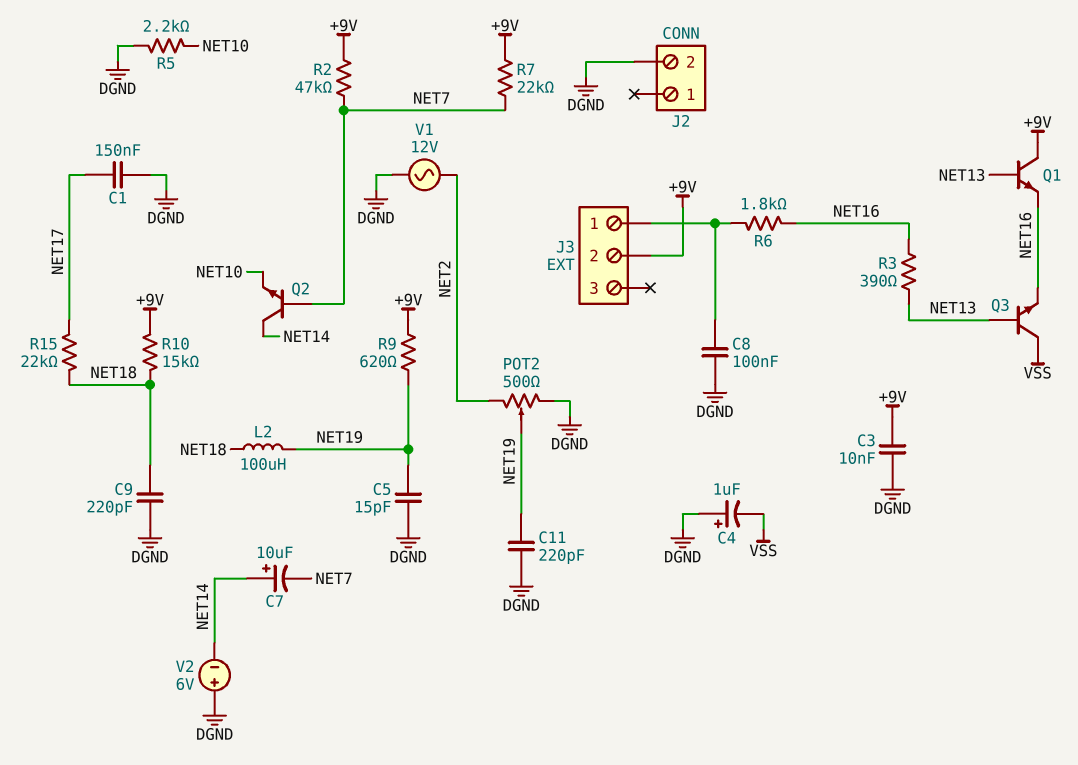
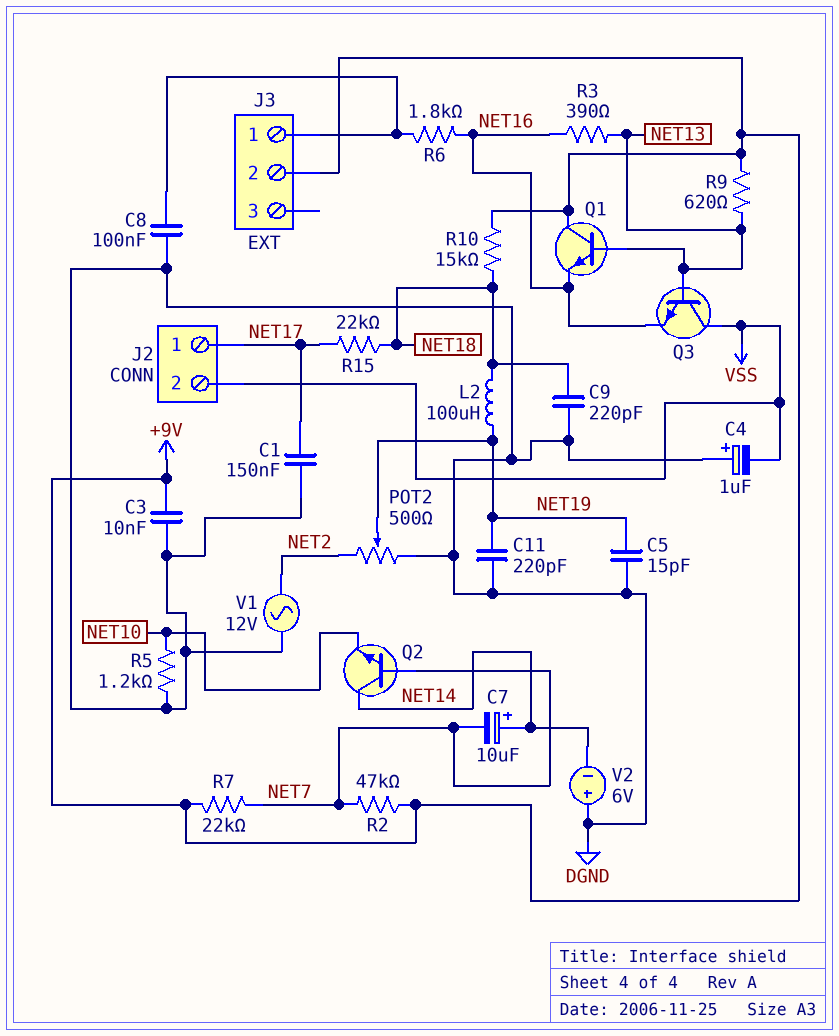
J2 pin 1: none -> NET17
J2 pin 2: DGND -> VSS
R5: 2.2k (DGND, NET10) -> 1.2k (DGND, NET10)
R9: 620 (+9V, NET19) -> 620 (+9V, NET13)

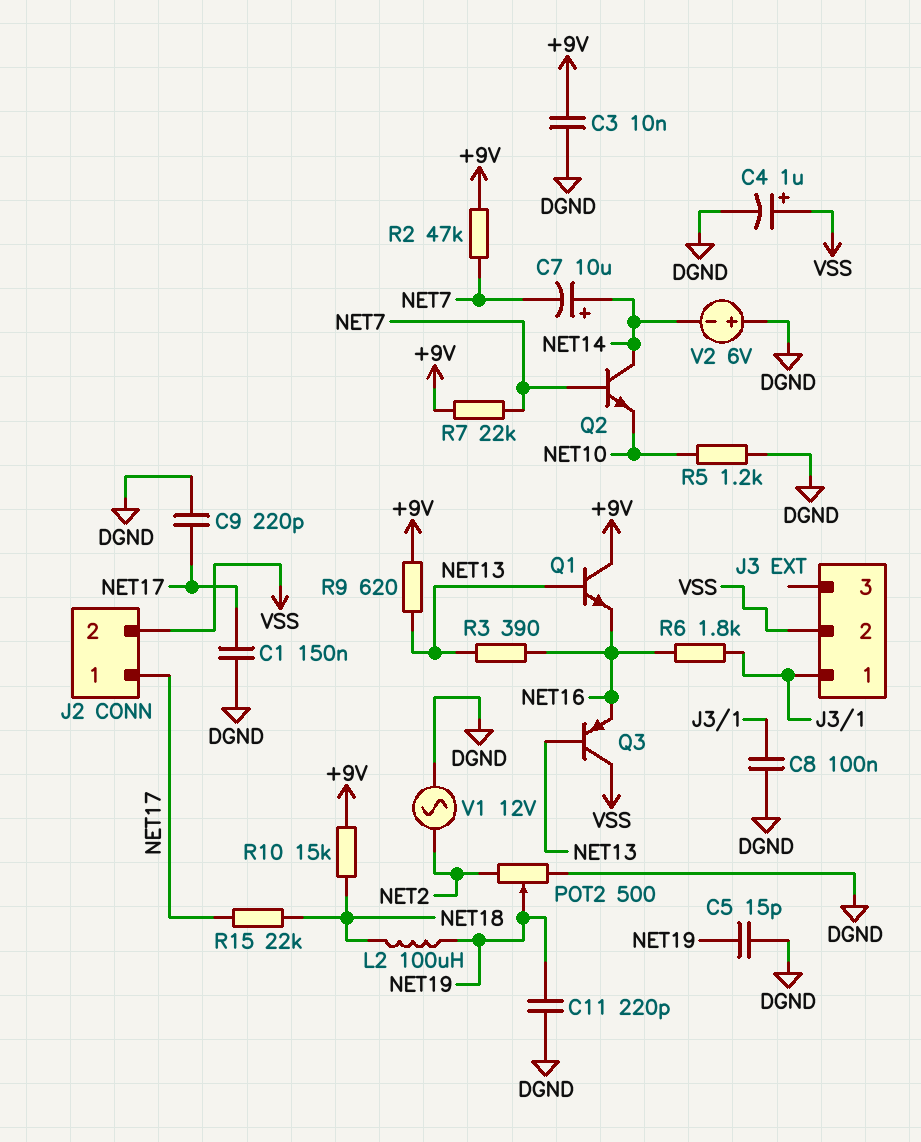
C4: 1uF (plus DGND, minus VSS) -> 1uF (plus VSS, minus DGND)
C9: 220pF (DGND, NET18) -> 220pF (DGND, NET17)
J3 pin 2: +9V -> VSS
Q3: NPN (B NET13, C VSS, E NET16) -> PNP (B NET13, C VSS, E NET16)

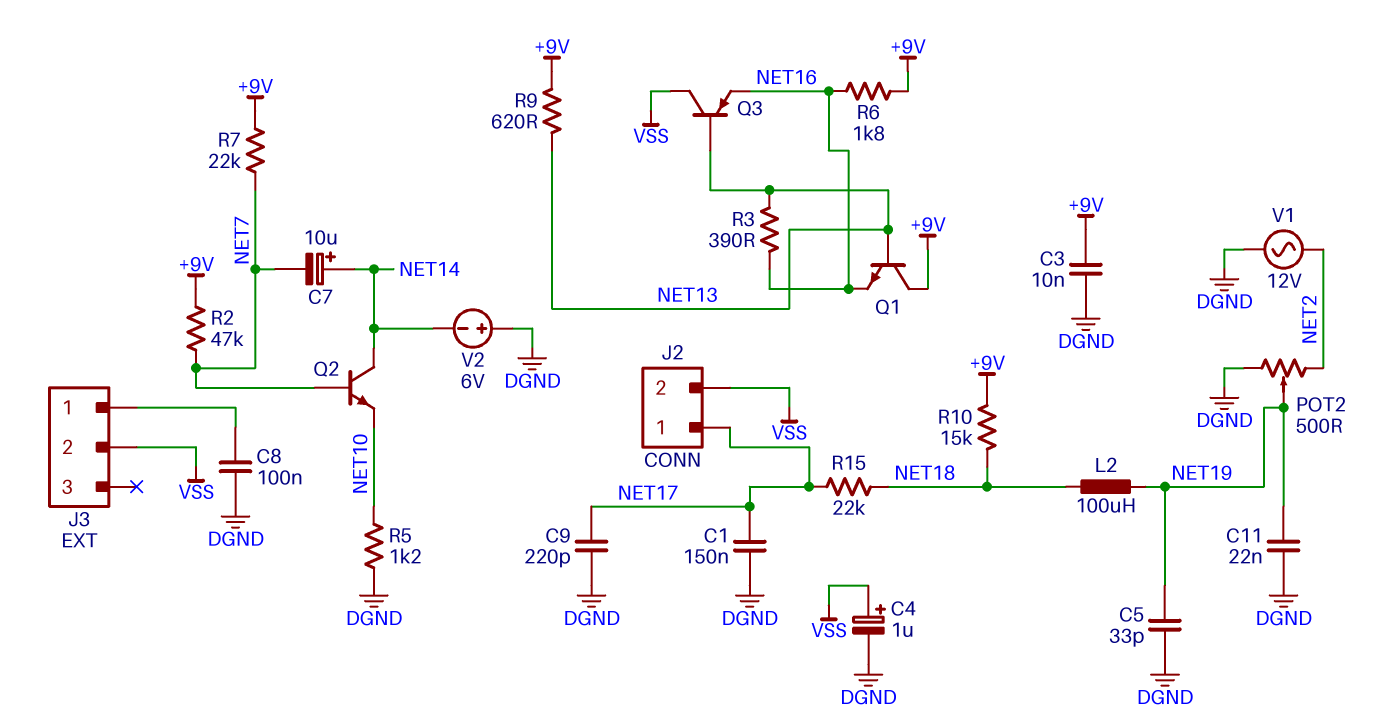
C5: 15pF (DGND, NET19) -> 33pF (DGND, NET19)
C11: 220pF (DGND, NET19) -> 22nF (DGND, NET19)
R6: 1.8k (J3/1, NET16) -> 1.8k (+9V, NET16)

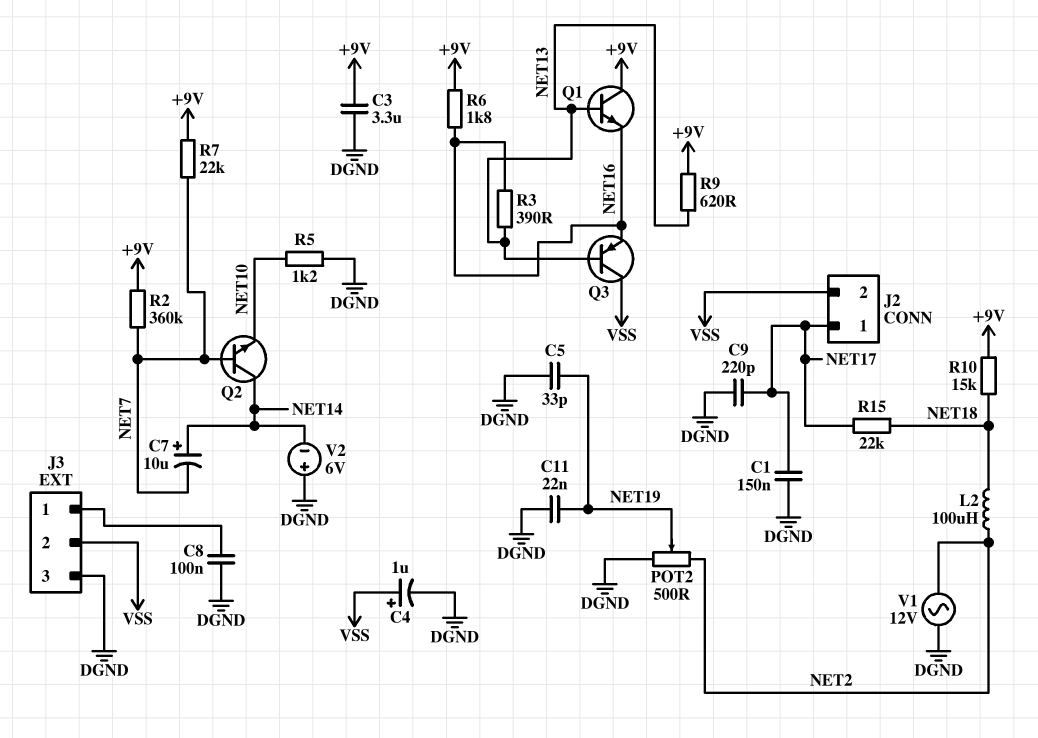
C3: 10nF (+9V, DGND) -> 3.3uF (+9V, DGND)
J3 pin 3: none -> DGND
L2: 100uH (NET18, NET19) -> 100uH (NET2, NET18)
R2: 47k (+9V, NET7) -> 360k (+9V, NET7)

